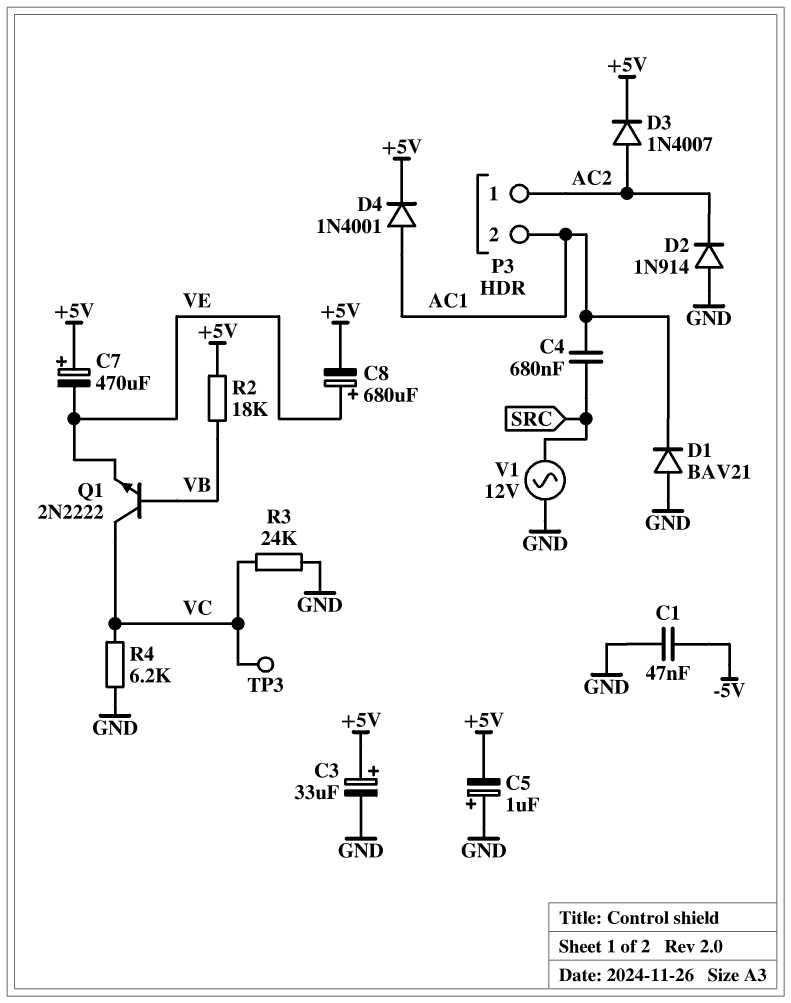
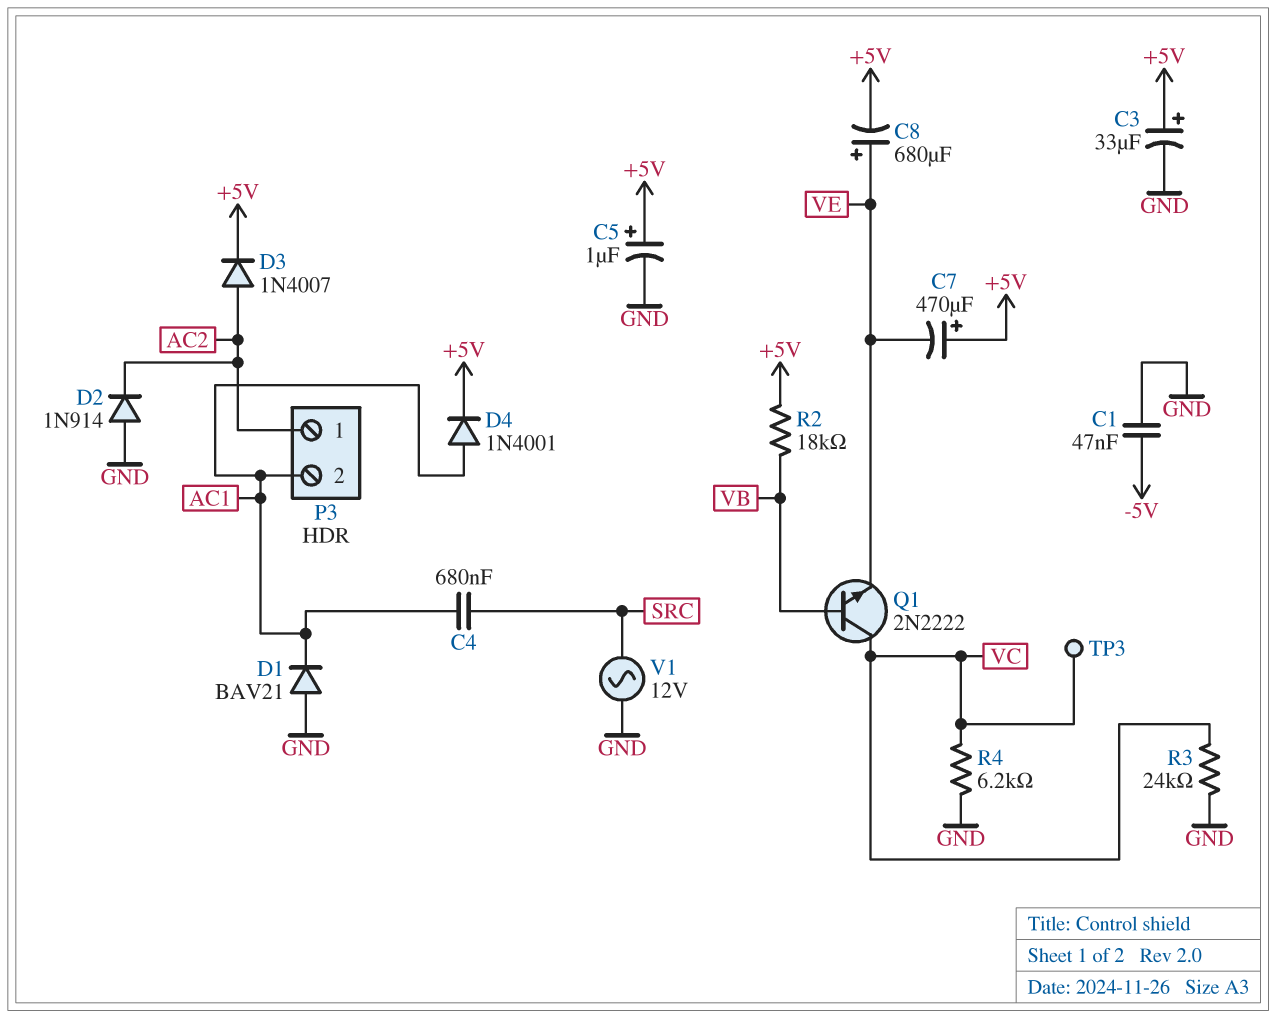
C5: 1uF (plus GND, minus +5V) -> 1uF (plus +5V, minus GND)

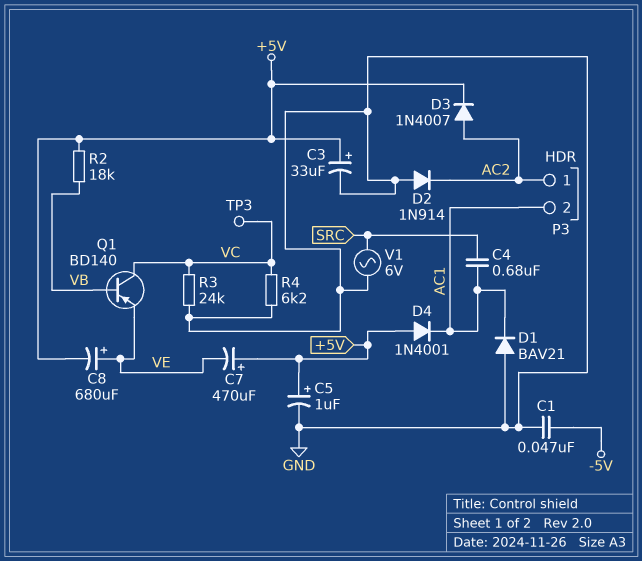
D4: diode 1N4001 (A AC1, K +5V) -> diode 1N4001 (A +5V, K AC1)
Q1: NPN 2N2222 (B VB, C VC, E VE) -> PNP BD140 (B VB, C VC, E VE)
V1: AC 12V (GND, SRC) -> AC 6V (GND, SRC)

